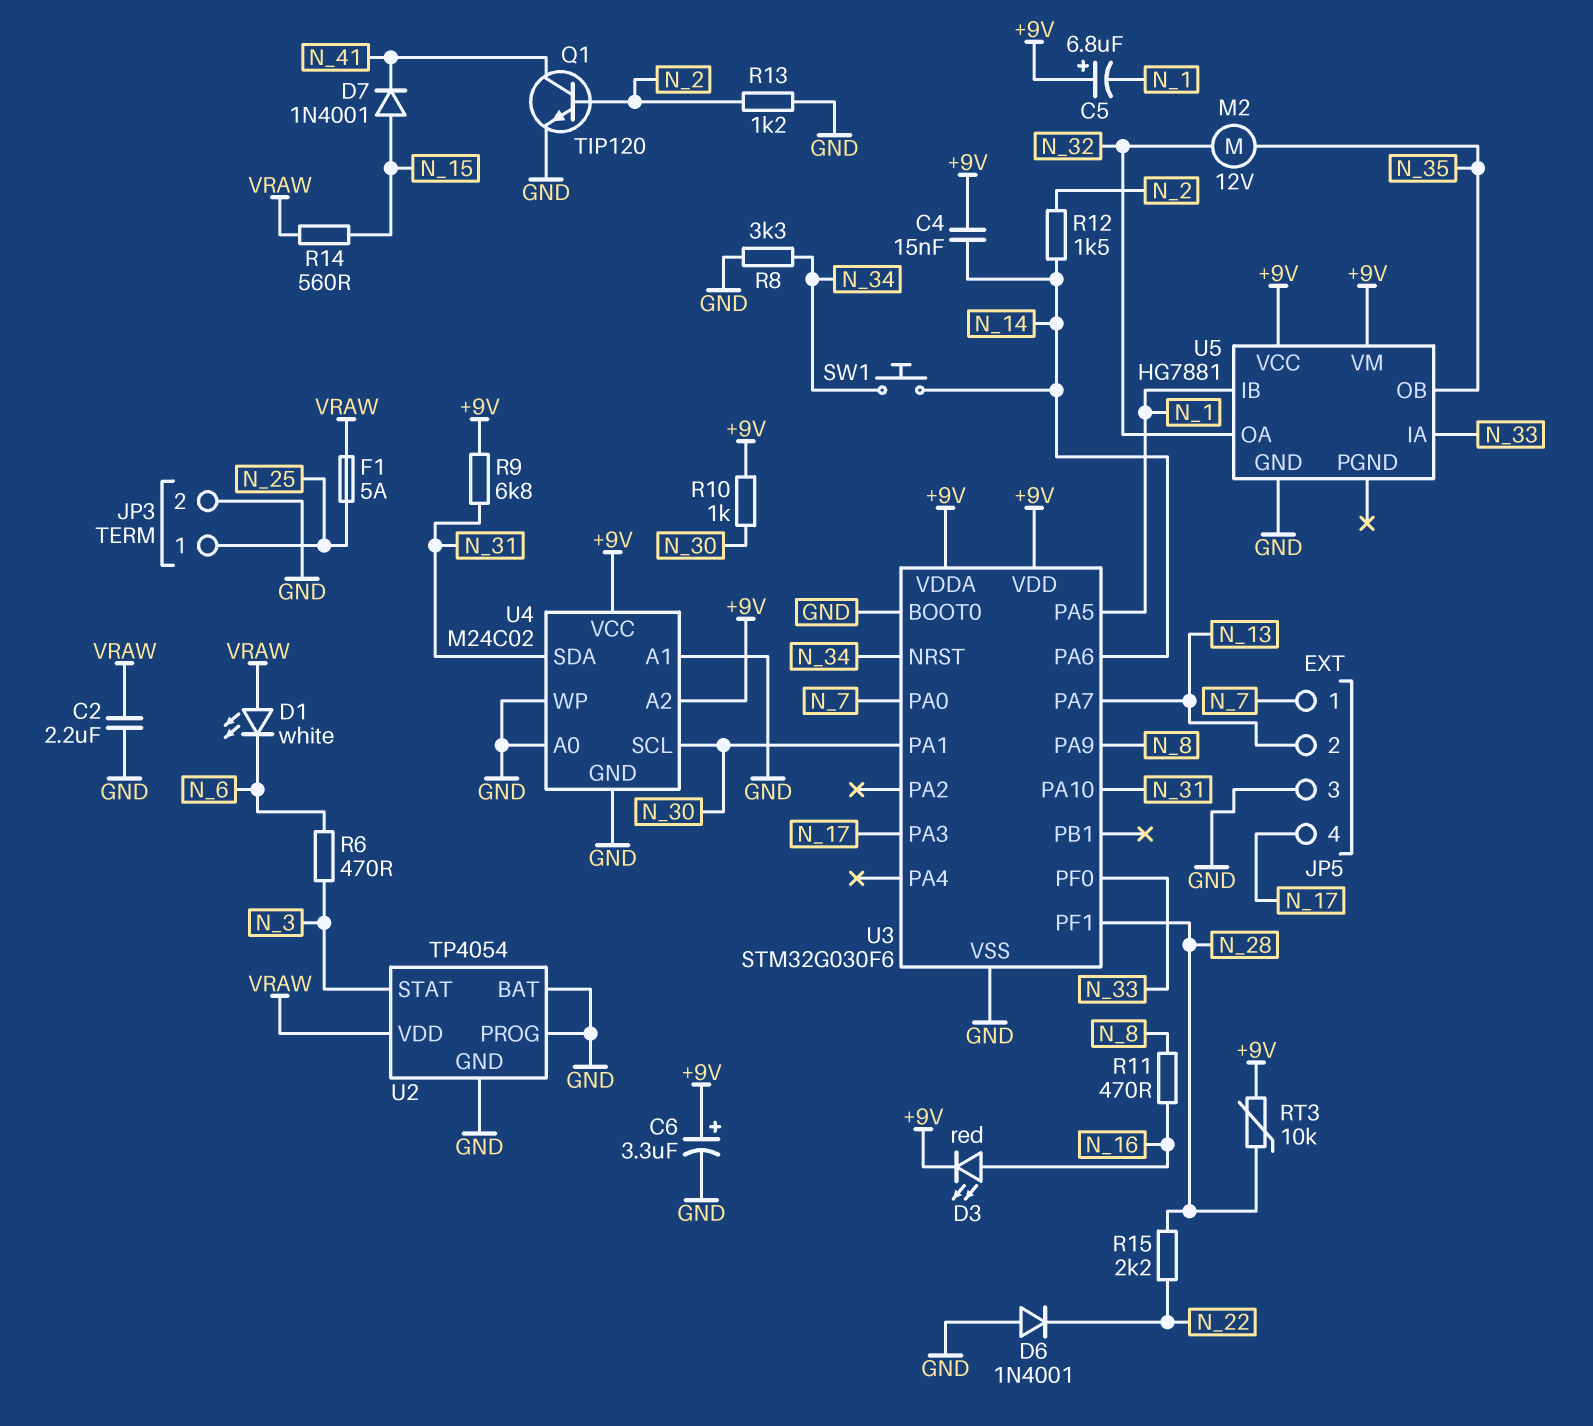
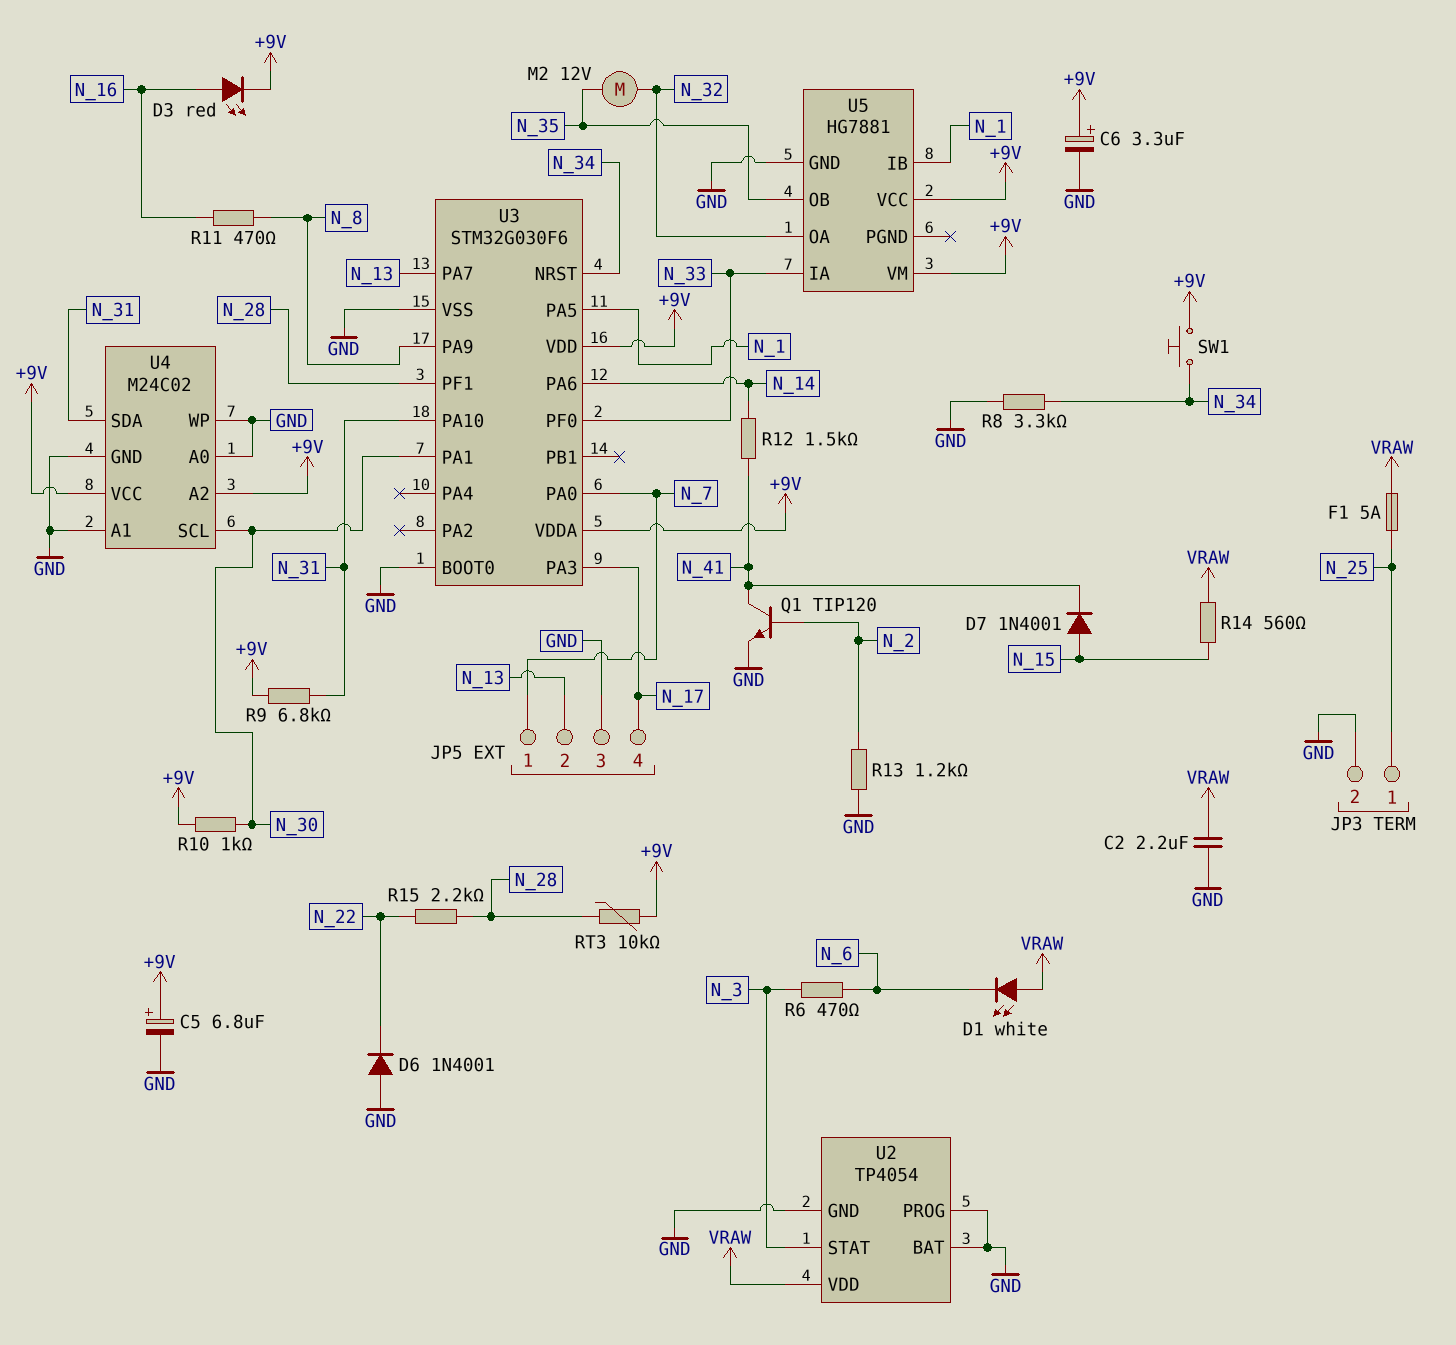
C4: 15nF (+9V, N_14) -> none
C5: 6.8uF (plus +9V, minus N_1) -> 6.8uF (plus +9V, minus GND)
R12: 1.5k (N_2, N_14) -> 1.5k (N_14, N_41)
SW1: button (N_14, N_34) -> button (+9V, N_34)

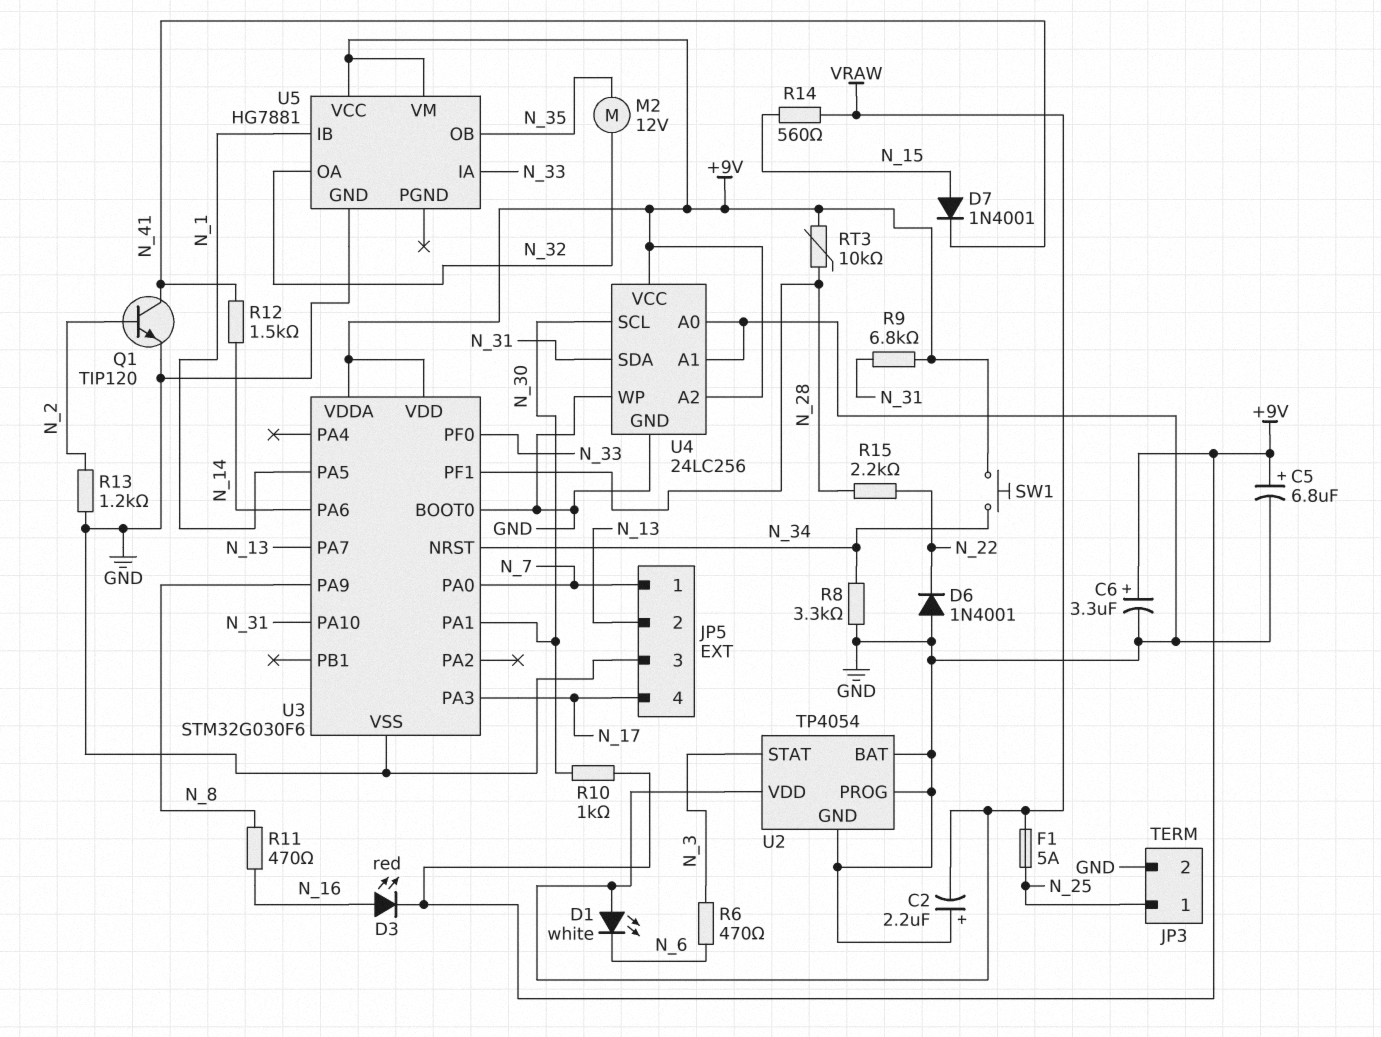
C2: 2.2uF (GND, VRAW) -> 2.2uF (plus GND, minus VRAW)
U4: M24C02 -> 24LC256

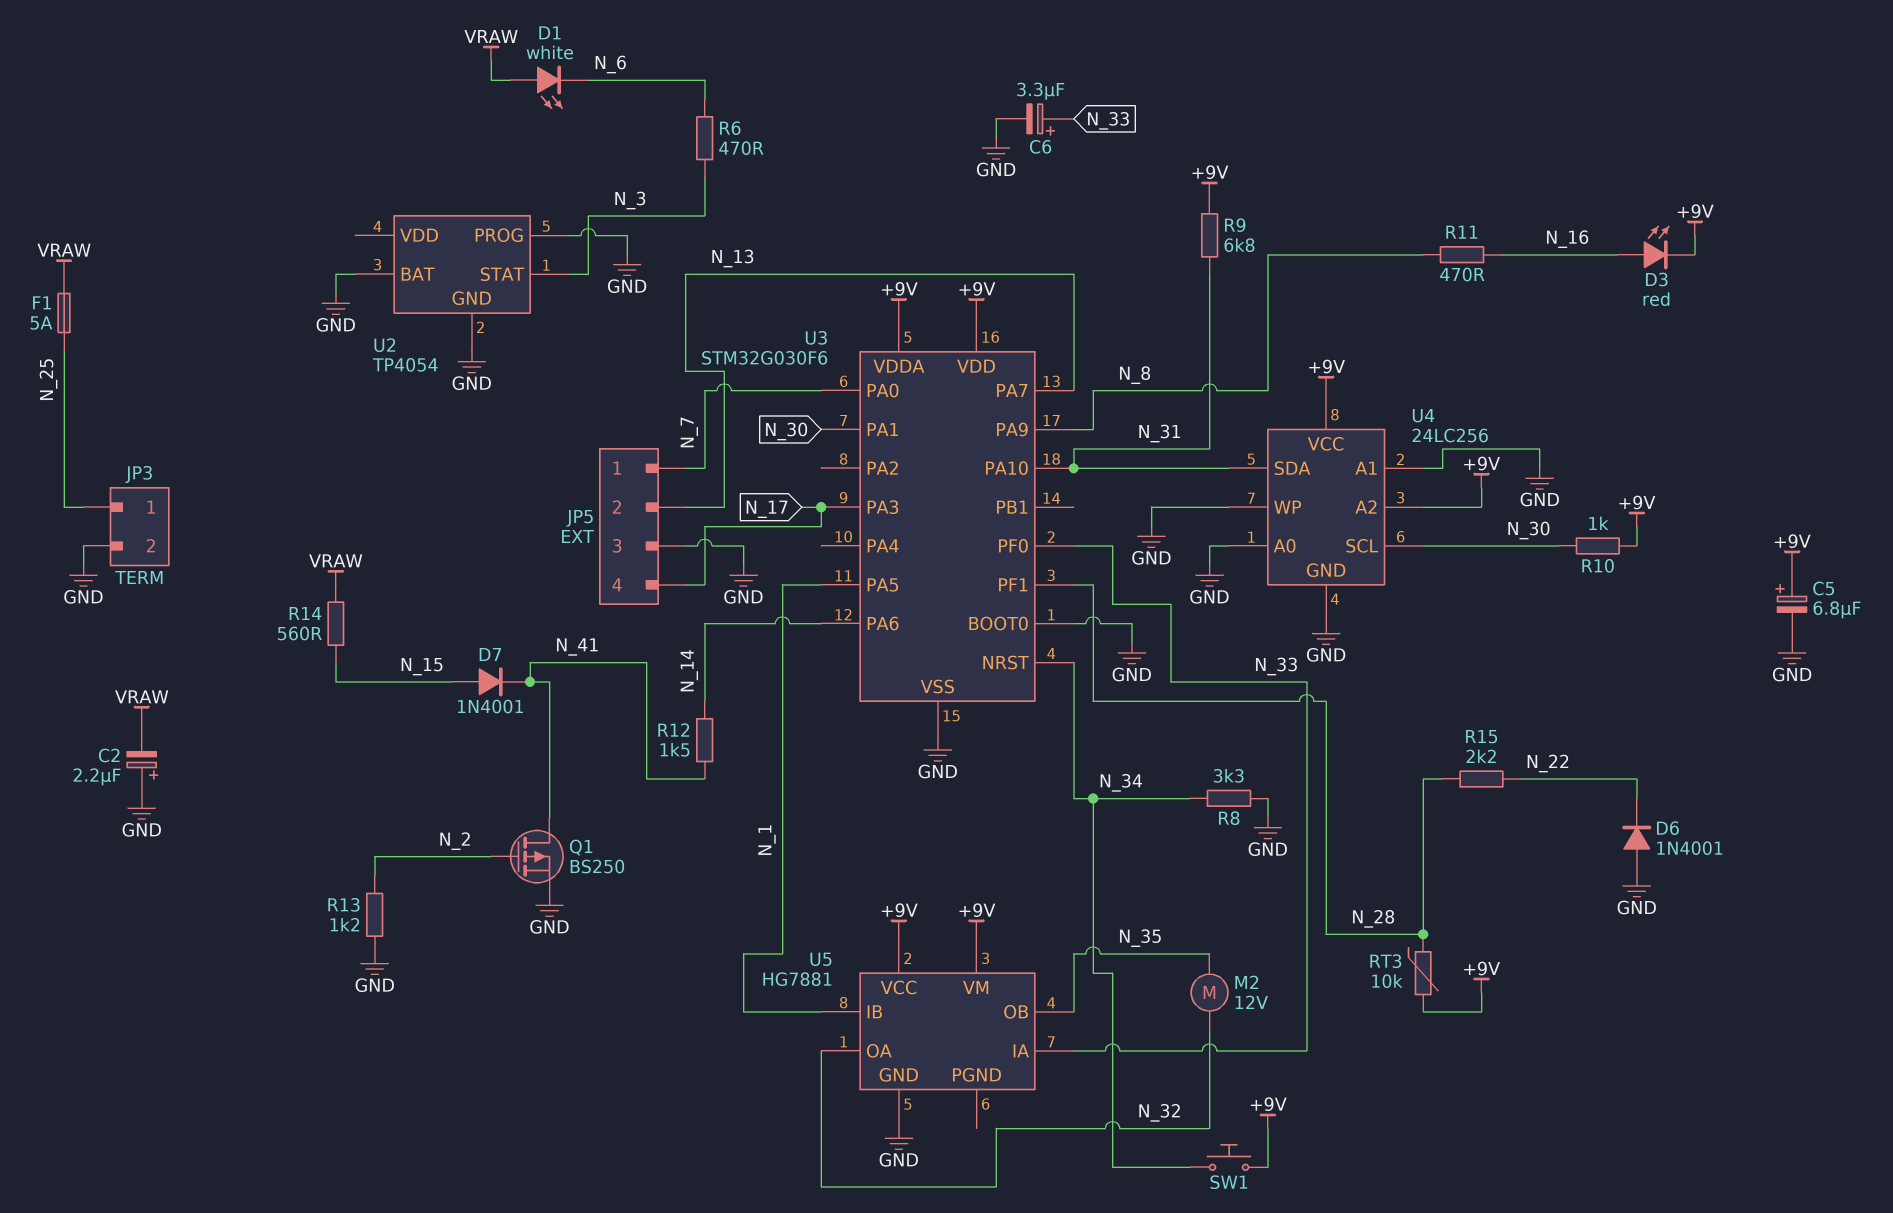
C6: 3.3uF (plus +9V, minus GND) -> 3.3uF (plus N_33, minus GND)
Q1: NPN TIP120 (B N_2, C N_41, E GND) -> PMOS BS250 (G N_2, D N_41, S GND)
U2 pin VDD: VRAW -> none

